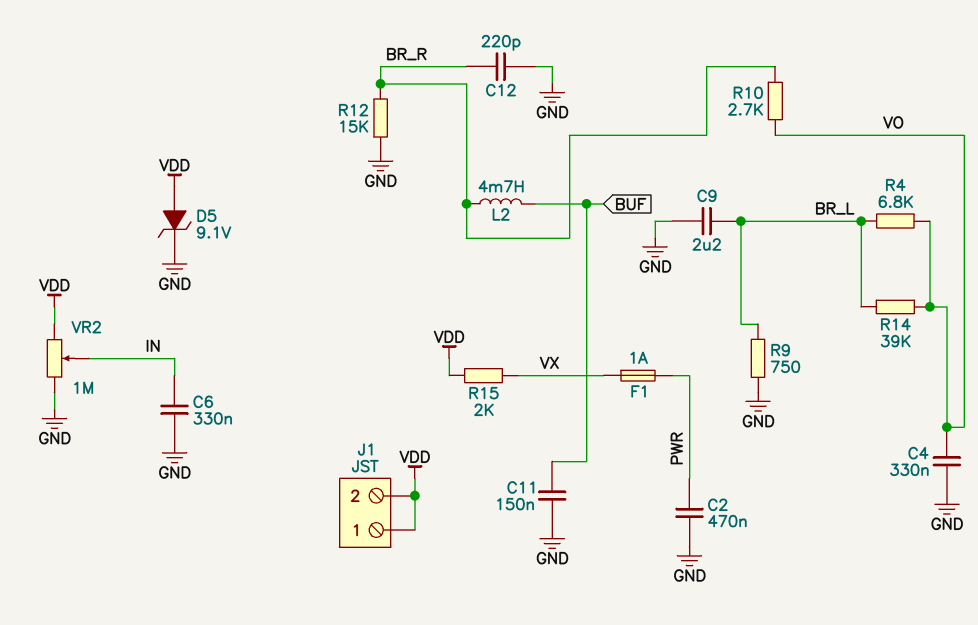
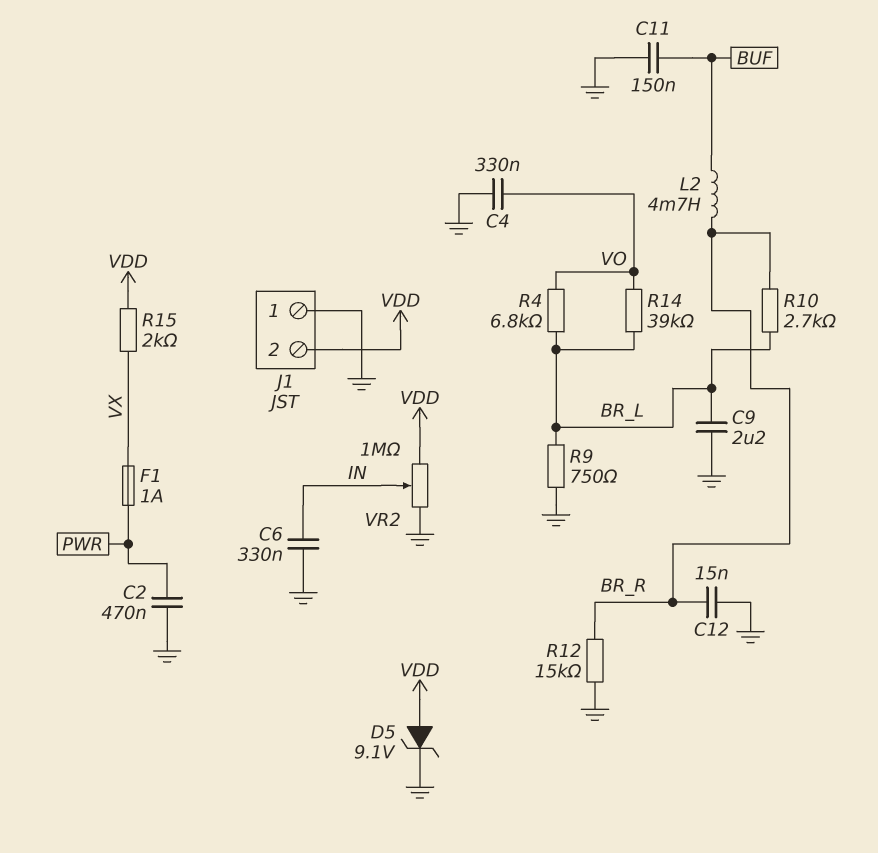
C12: 220pF (BR_R, GND) -> 15nF (BR_R, GND)
J1 pin 1: VDD -> GND
R10: 2.7k (BR_R, VO) -> 2.7k (BR_L, BR_R)

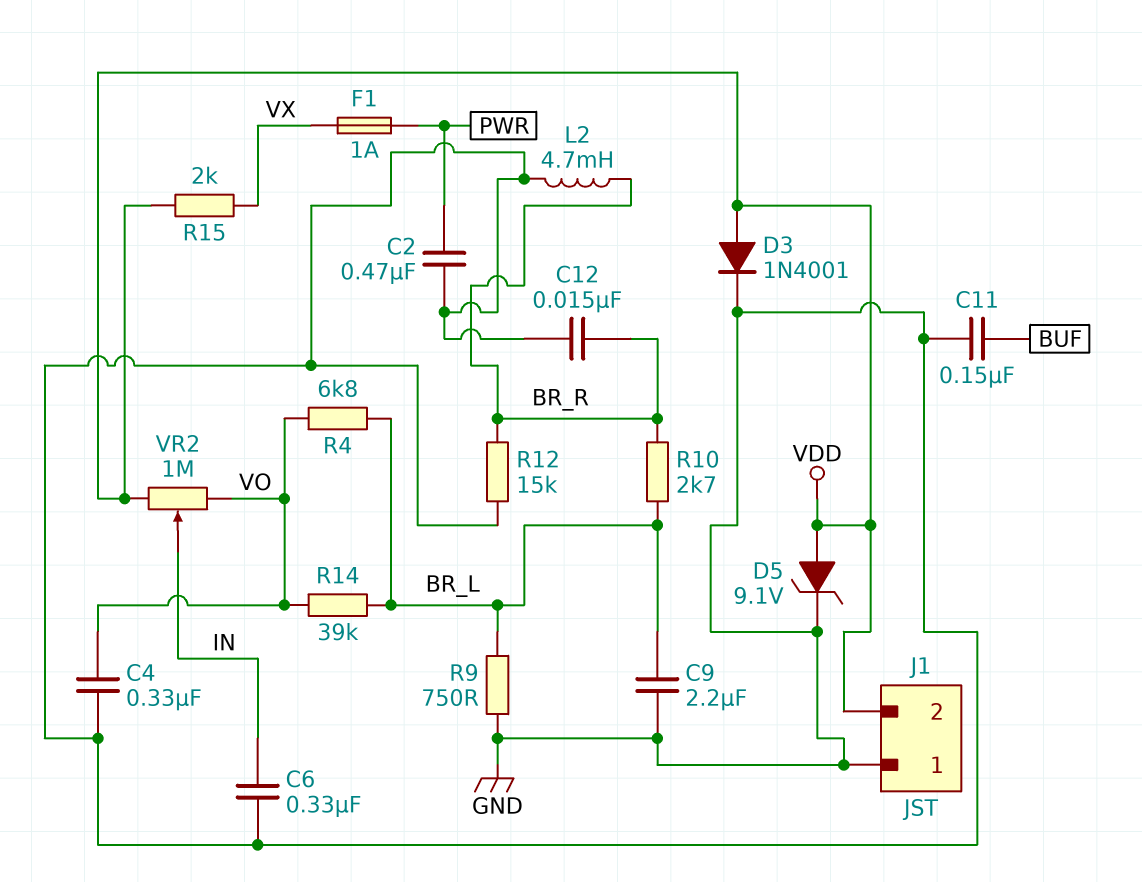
D3: none -> diode 1N4001 (A VDD, K GND)
L2: 4.7mH (BR_R, BUF) -> 4.7mH (BR_R, GND)
VR2: 1M (GND, VDD, wiper IN) -> 1M (VDD, VO, wiper IN)

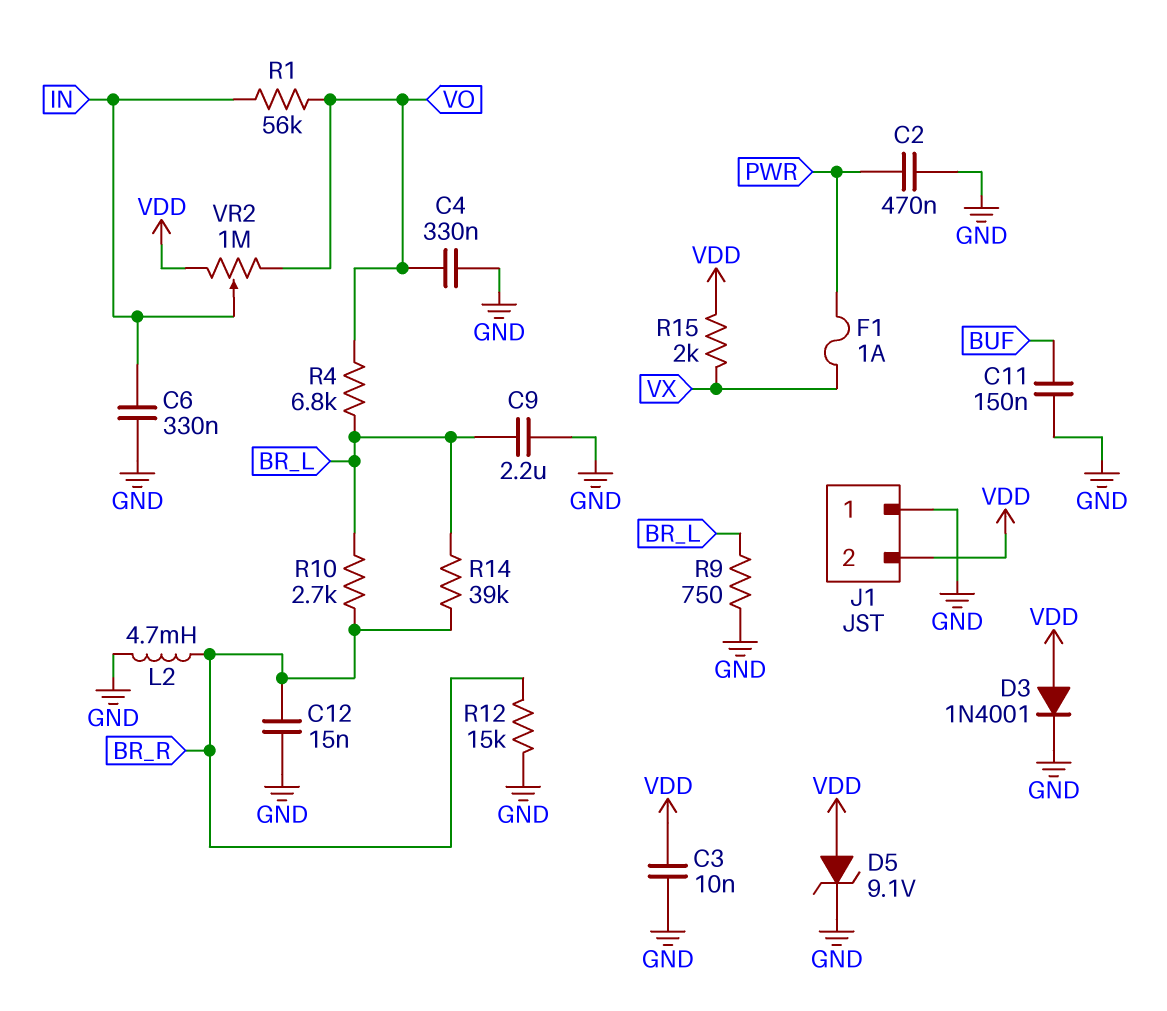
C3: none -> 10nF (GND, VDD)
R1: none -> 56k (IN, VO)
R14: 39k (BR_L, VO) -> 39k (BR_L, BR_R)

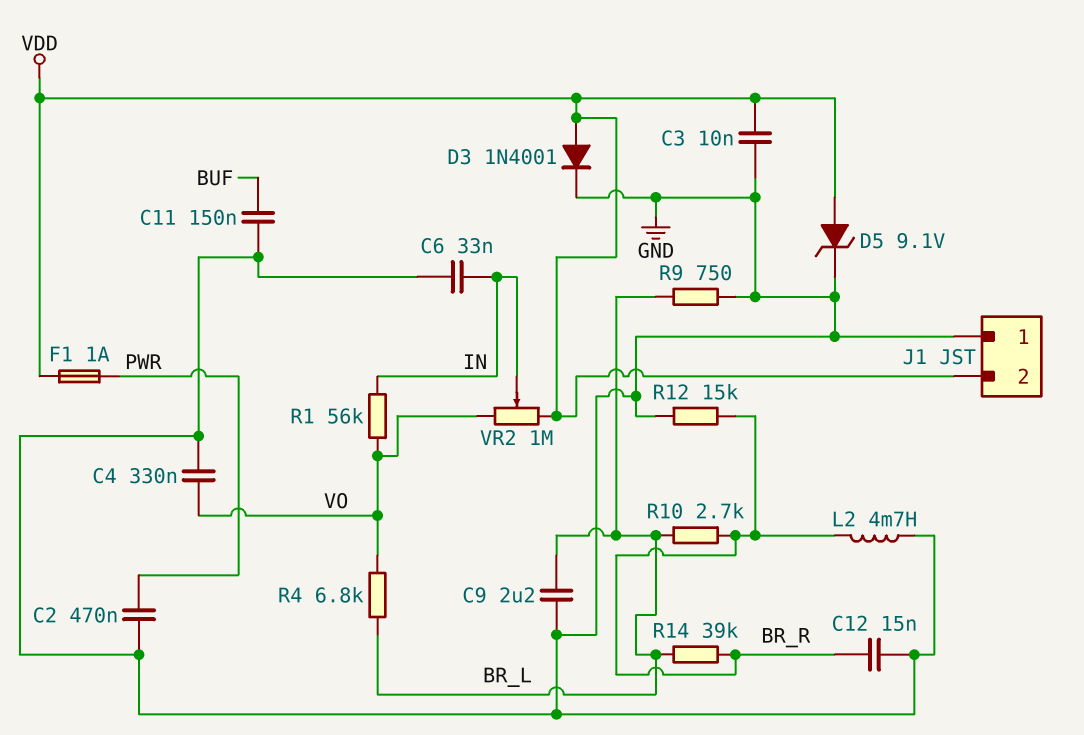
C6: 330nF (GND, IN) -> 33nF (GND, IN)
F1: 1A (PWR, VX) -> 1A (PWR, VDD)
R15: 2k (VDD, VX) -> none

